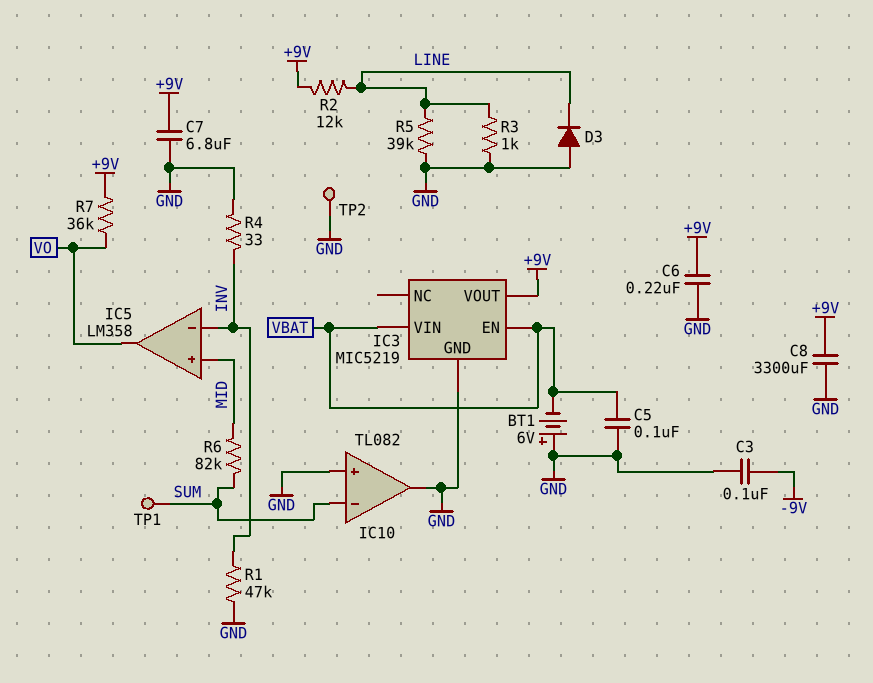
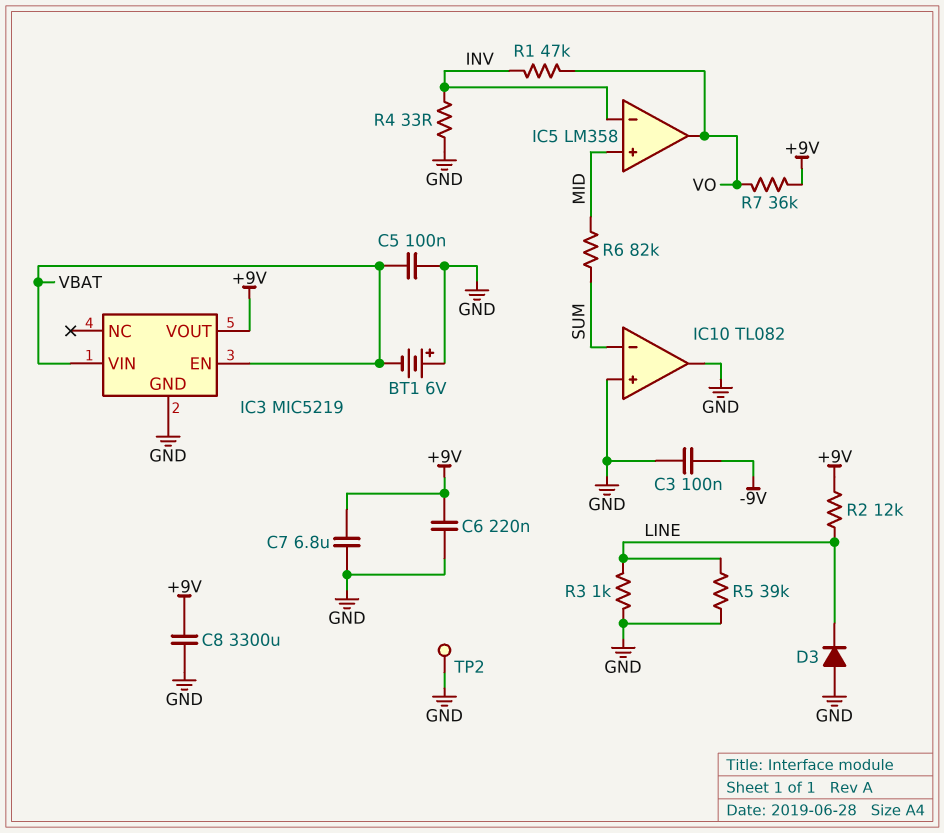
R1: 47k (GND, INV) -> 47k (INV, VO)
TP1: test point (SUM) -> none

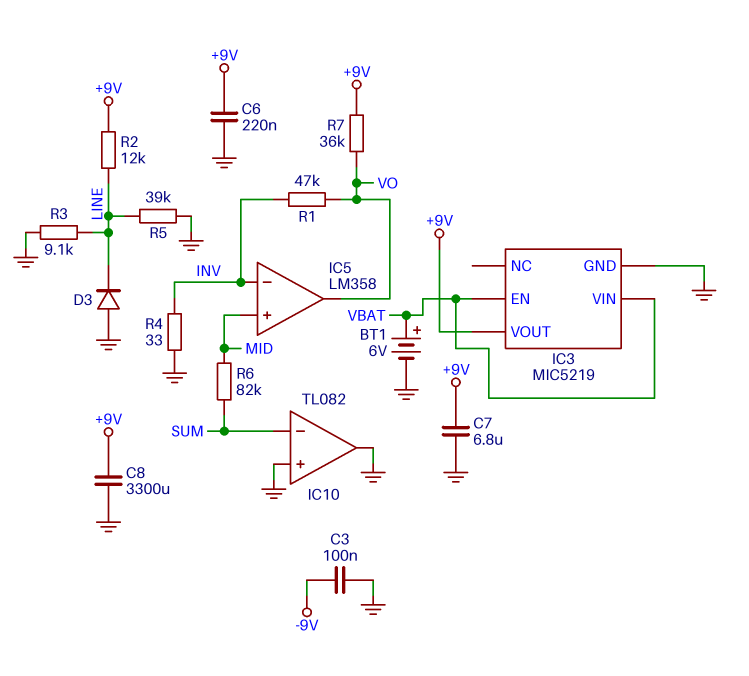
BT1: 6V (plus GND, minus VBAT) -> 6V (plus VBAT, minus GND)
C5: 100nF (GND, VBAT) -> none
R3: 1k (GND, LINE) -> 9.1k (GND, LINE)
TP2: test point (GND) -> none

